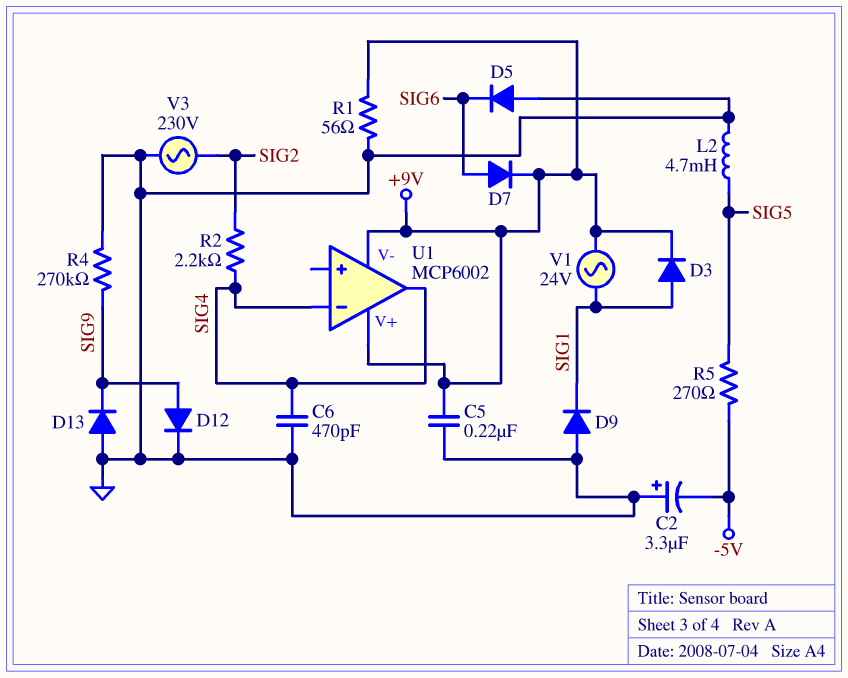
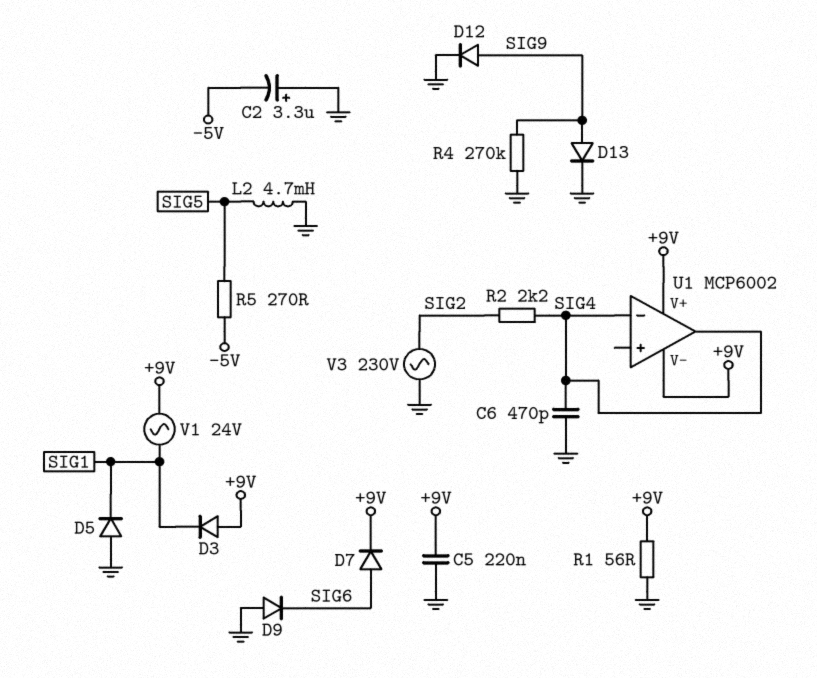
D3: diode (A SIG1, K +9V) -> diode (A +9V, K SIG1)
D5: diode (A GND, K SIG6) -> diode (A GND, K SIG1)
D9: diode (A GND, K SIG1) -> diode (A GND, K SIG6)
D13: diode (A GND, K SIG9) -> diode (A SIG9, K GND)

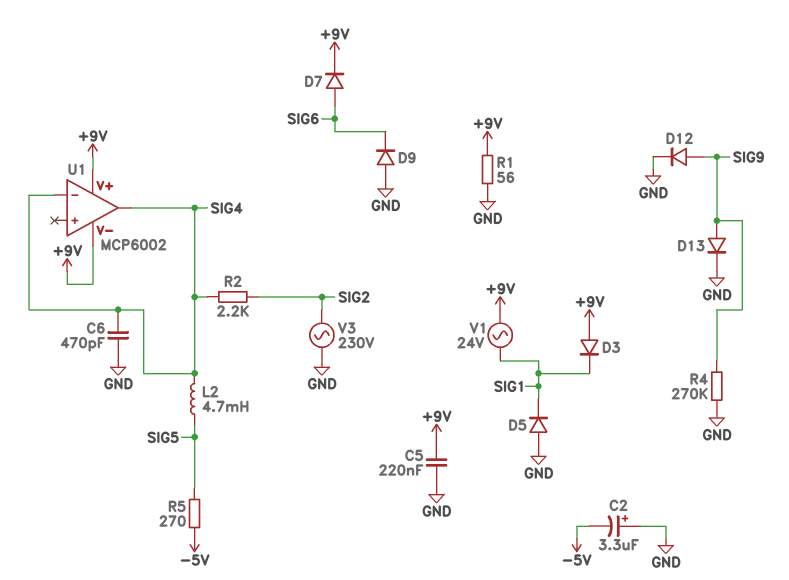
L2: 4.7mH (GND, SIG5) -> 4.7mH (SIG4, SIG5)

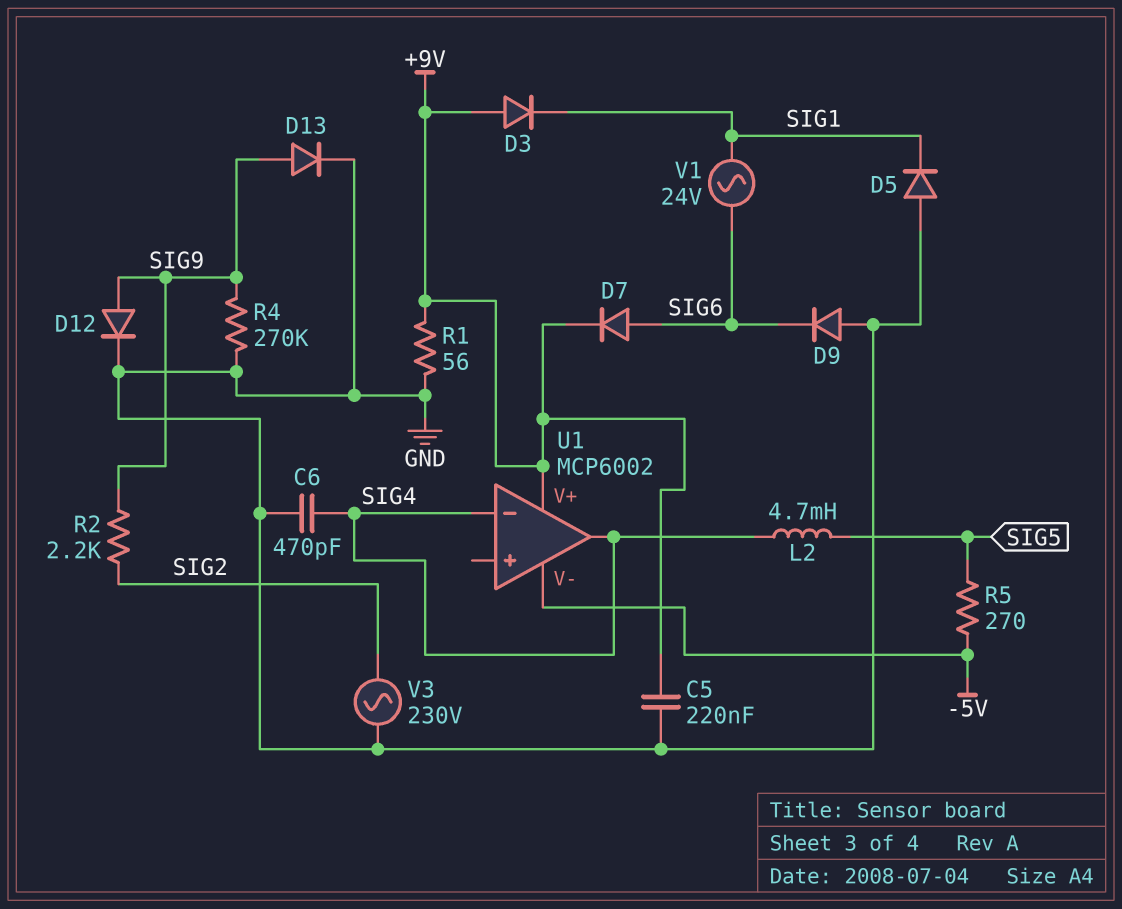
C2: 3.3uF (plus GND, minus -5V) -> none
R2: 2.2k (SIG2, SIG4) -> 2.2k (SIG2, SIG9)
U1 pin V-: +9V -> -5V
V1: AC 24V (+9V, SIG1) -> AC 24V (SIG1, SIG6)

